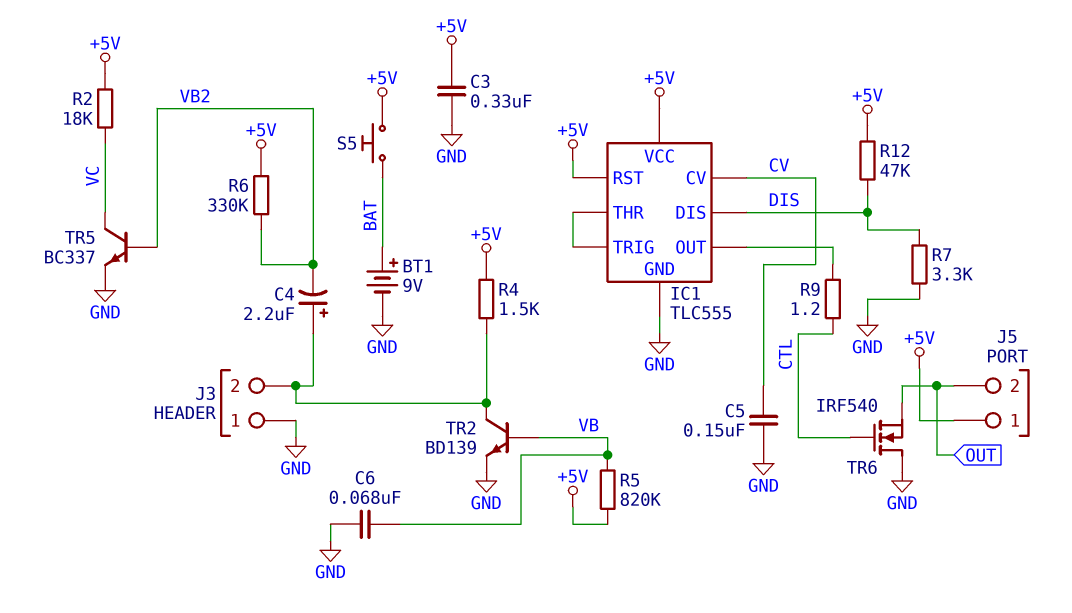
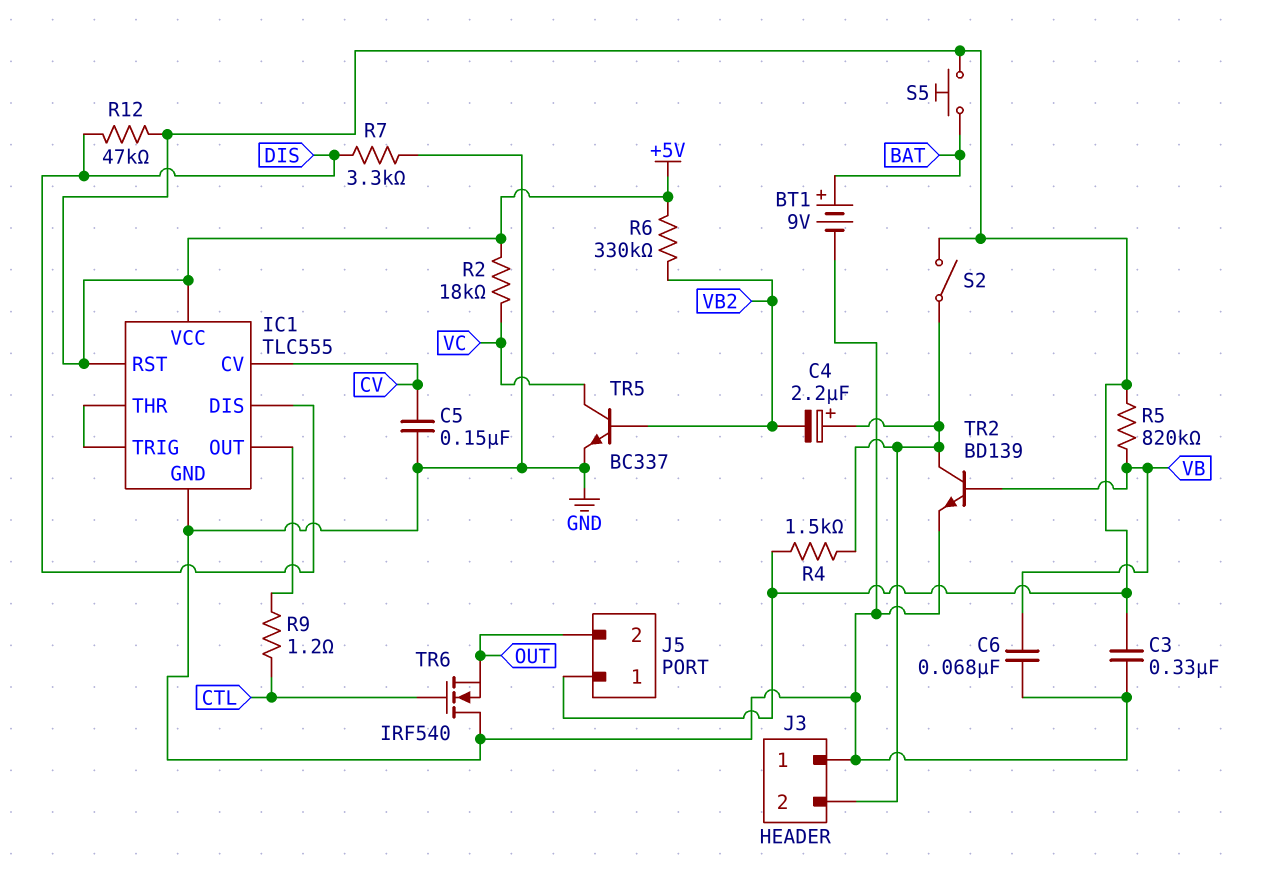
S2: none -> switch (+5V, J3/2)

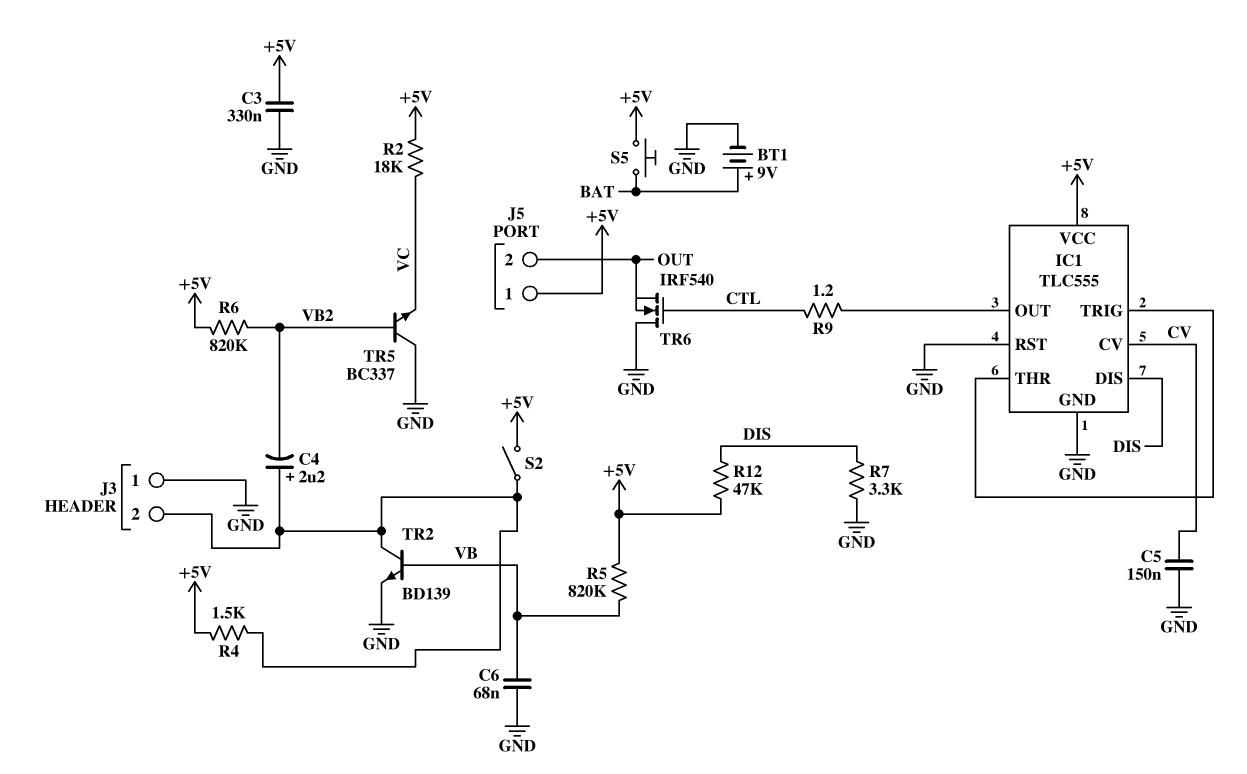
IC1 pin RST: +5V -> GND
R6: 330k (+5V, VB2) -> 820k (+5V, VB2)
TR5: NPN BC337 (B VB2, C VC, E GND) -> NPN BC337 (B VB2, C GND, E VC)

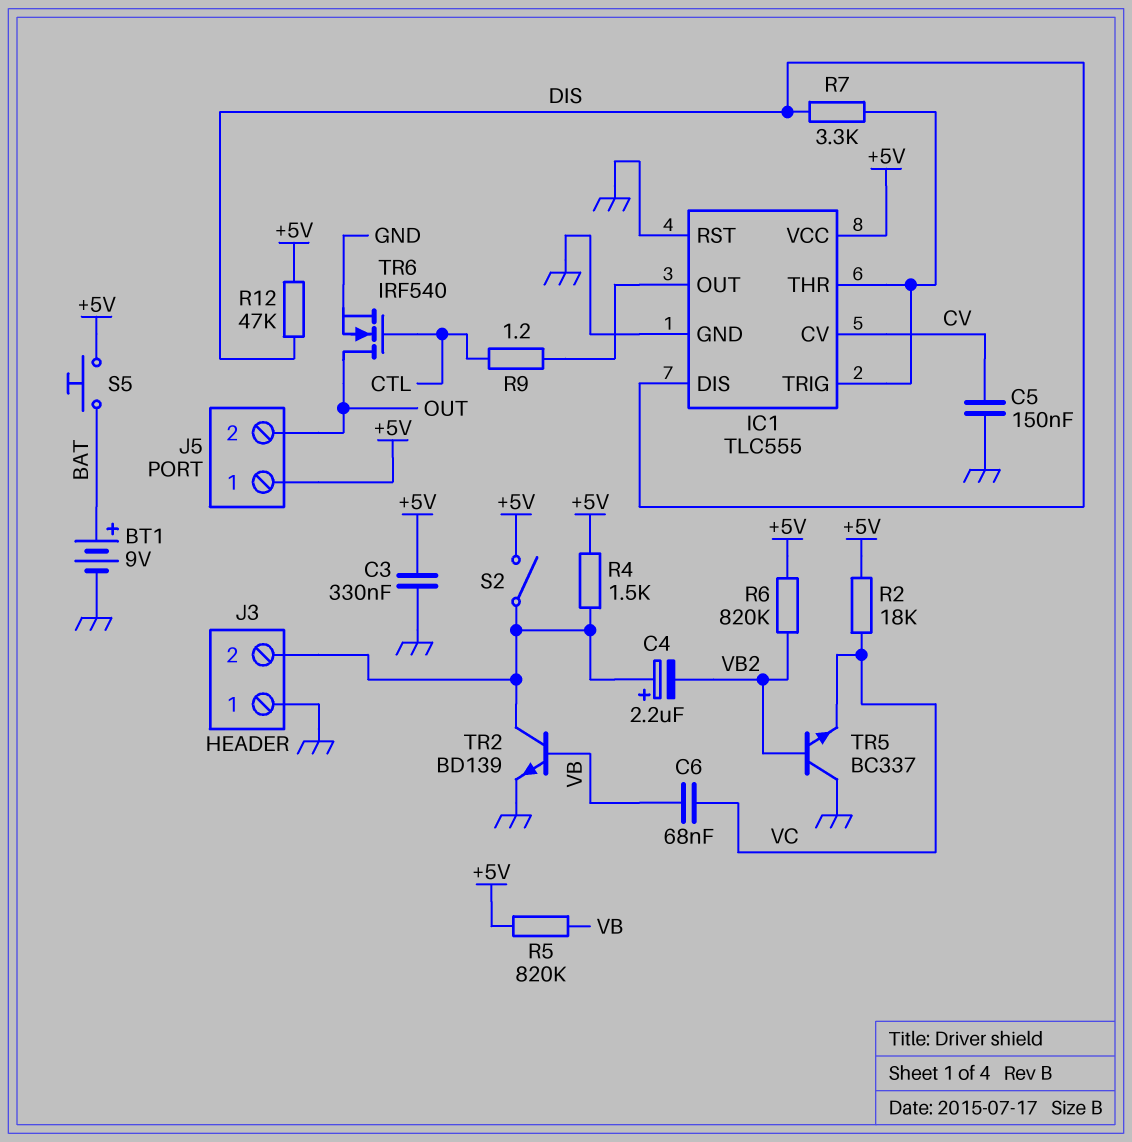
C6: 68nF (GND, VB) -> 68nF (VB, VC)
R7: 3.3k (DIS, GND) -> 3.3k (DIS, IC1/THR)
TR6: NMOS IRF540 (G CTL, D GND, S OUT) -> NMOS IRF540 (G CTL, D OUT, S GND)

